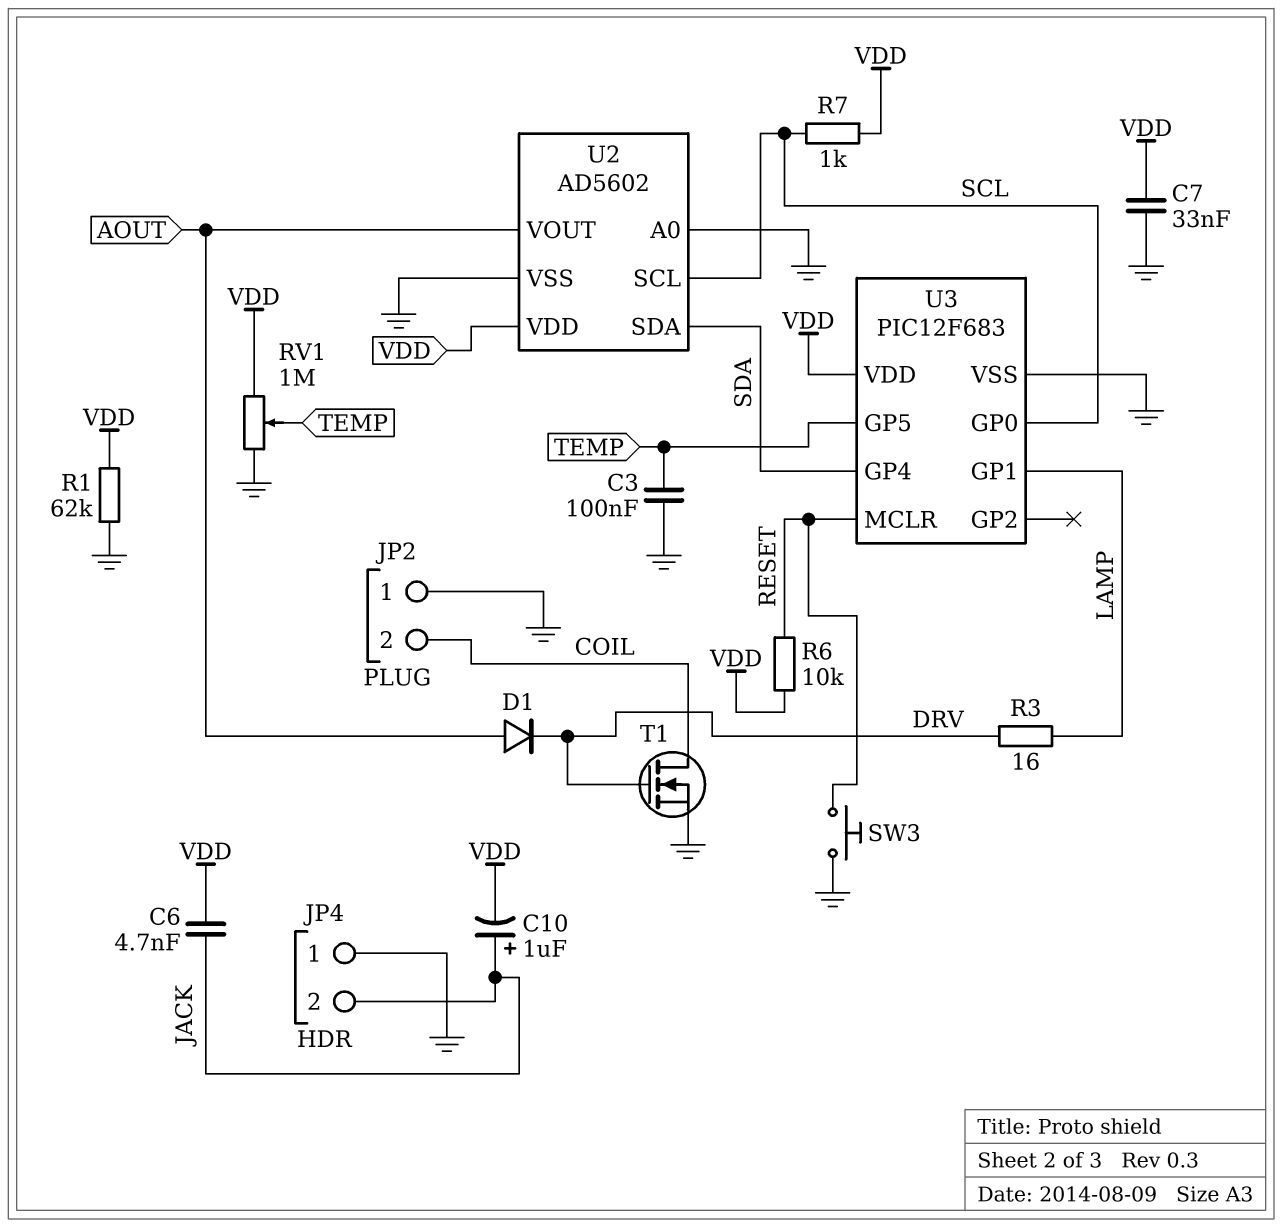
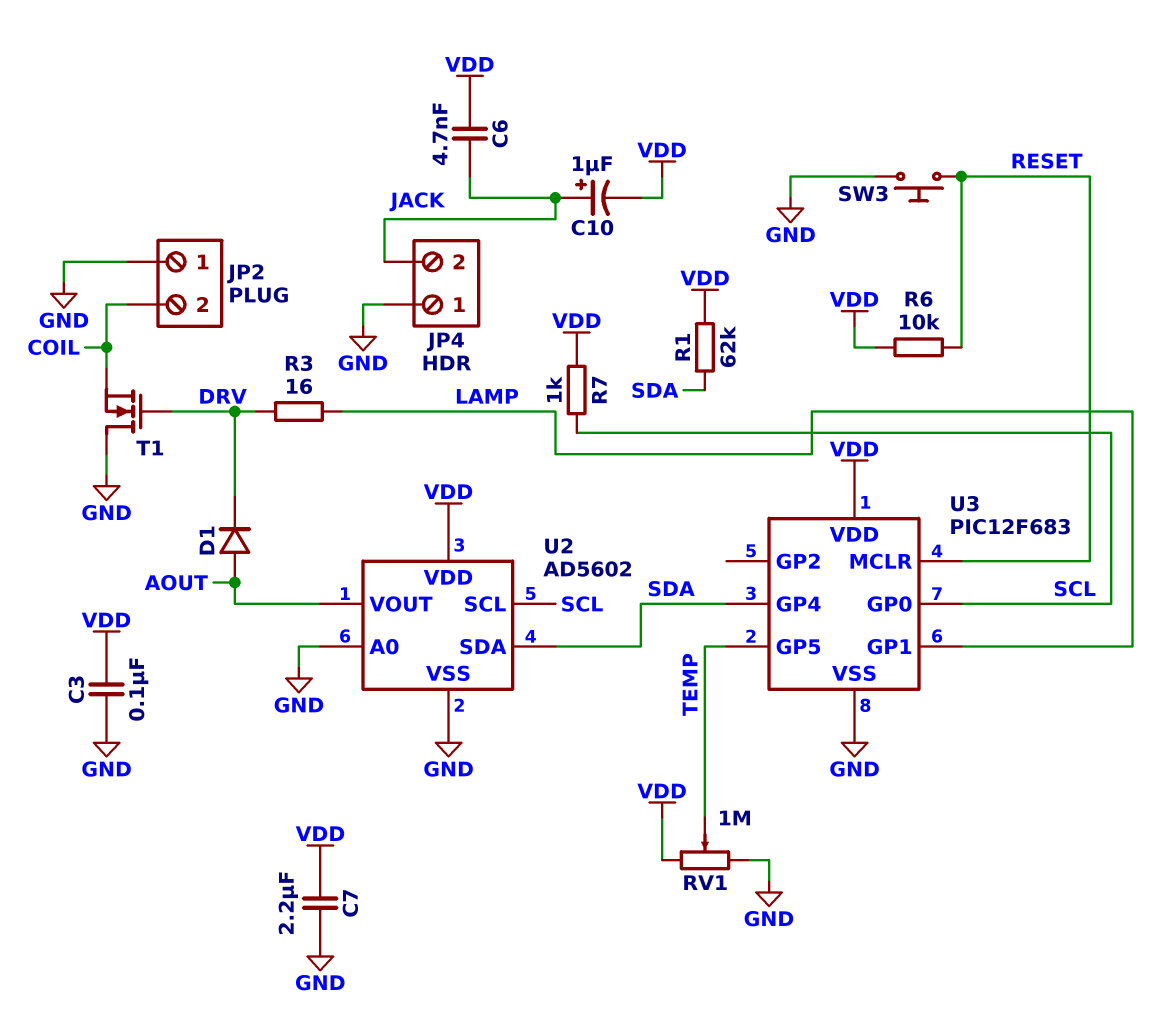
C3: 100nF (GND, TEMP) -> 100nF (GND, VDD)
C7: 33nF (GND, VDD) -> 2.2uF (GND, VDD)
R1: 62k (GND, VDD) -> 62k (SDA, VDD)
T1: NMOS (G DRV, D COIL, S GND) -> NMOS (G DRV, D GND, S COIL)

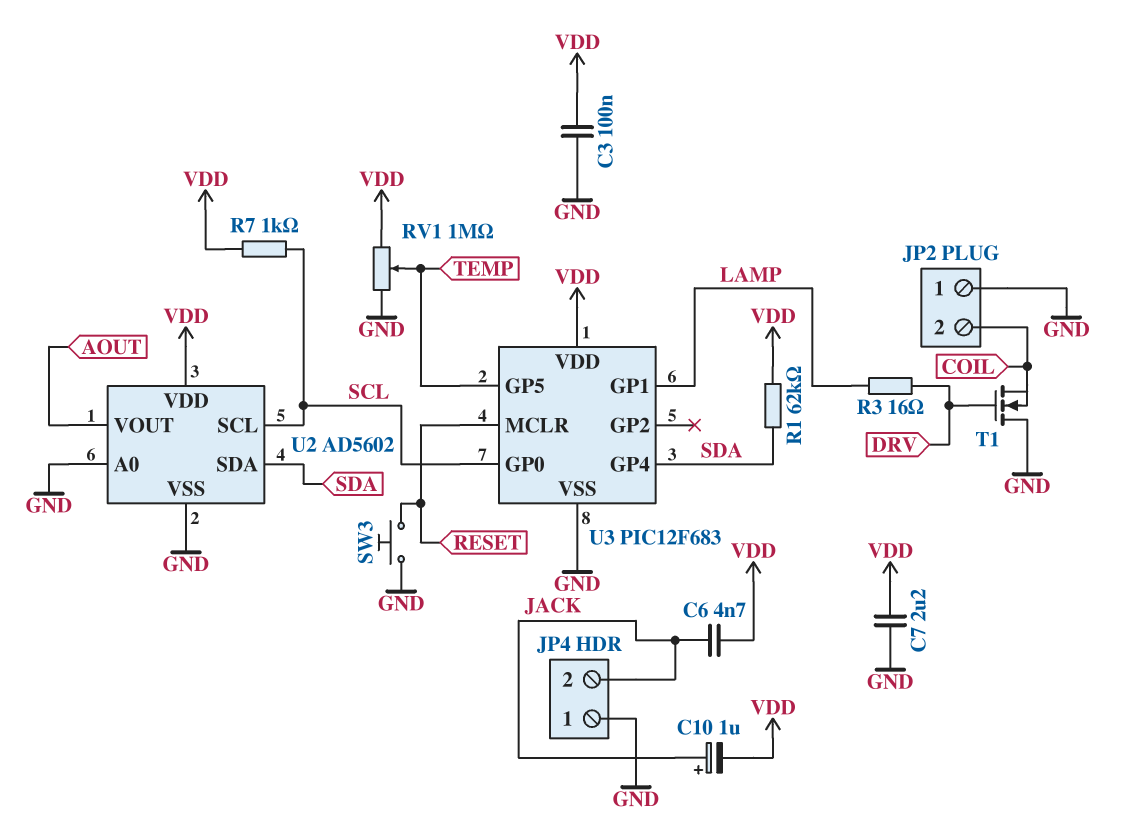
D1: diode (A AOUT, K DRV) -> none
R6: 10k (RESET, VDD) -> none

